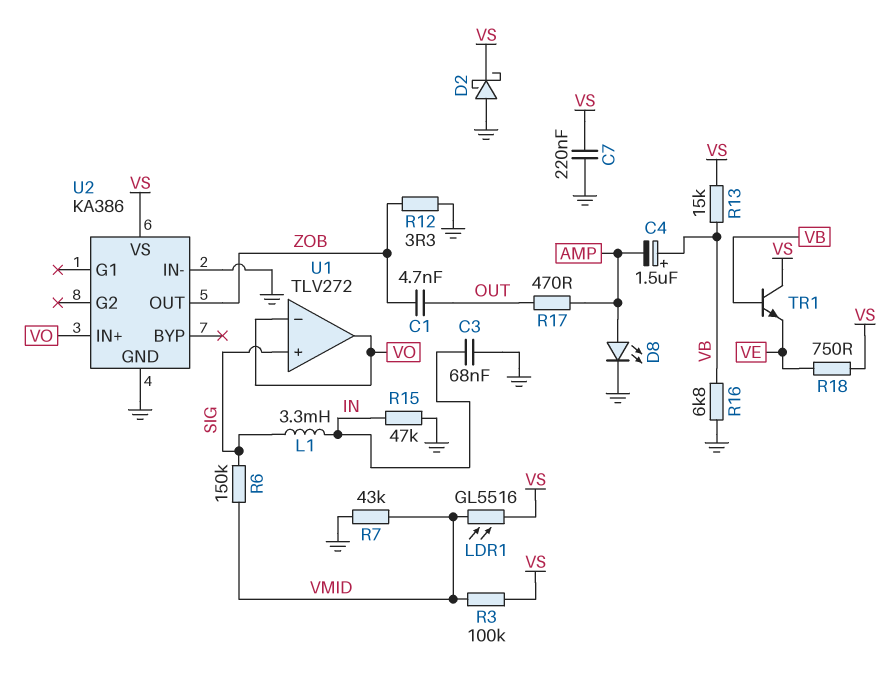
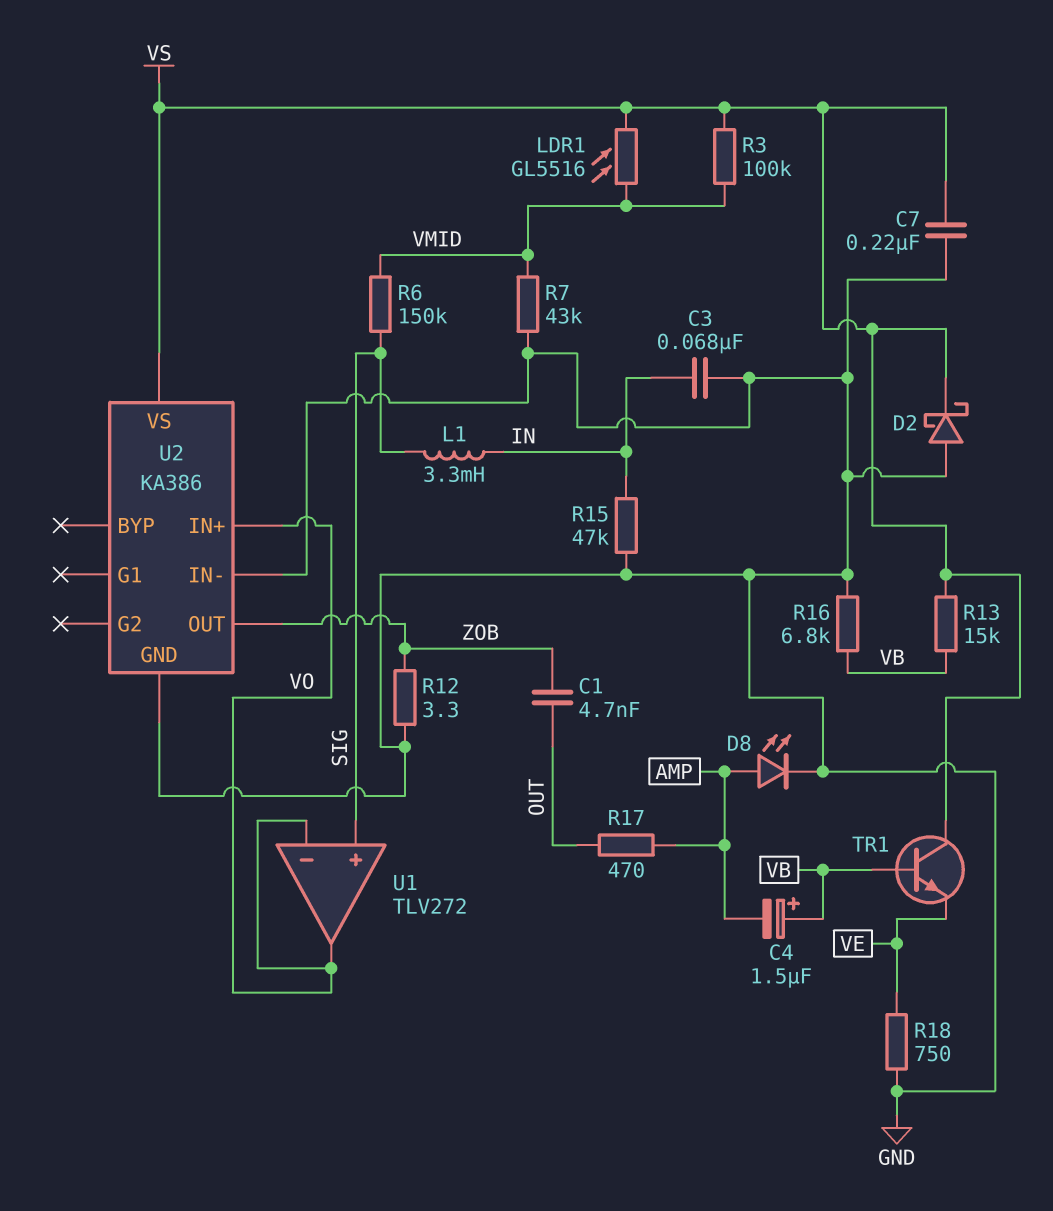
R18: 750 (VE, VS) -> 750 (GND, VE)

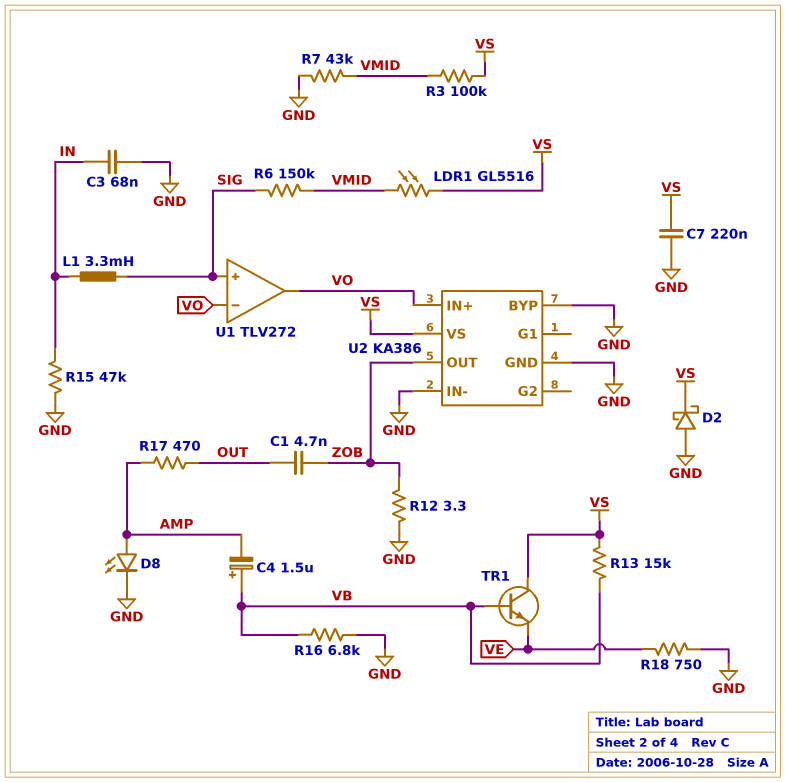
U2 pin BYP: none -> GND

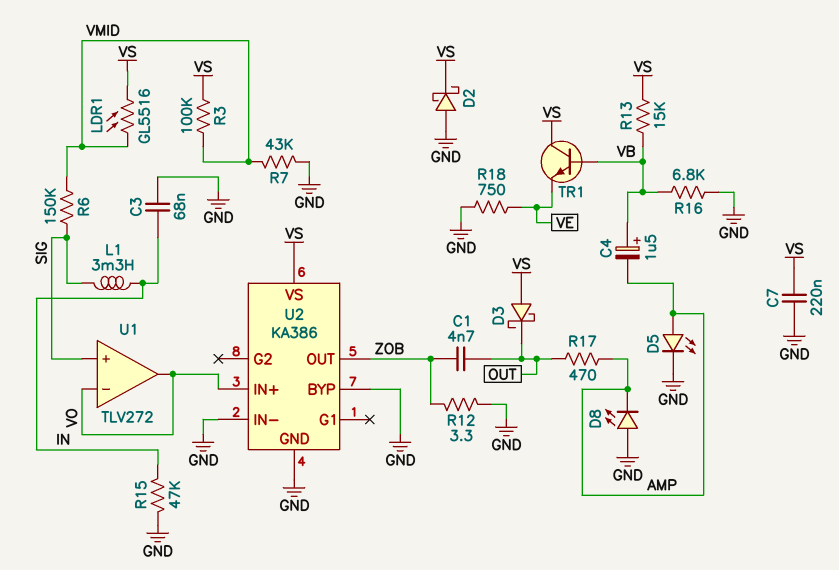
D3: none -> schottky (A VS, K OUT)
D5: none -> LED (A AMP, K GND)
D8: LED (A AMP, K GND) -> LED (A GND, K AMP)

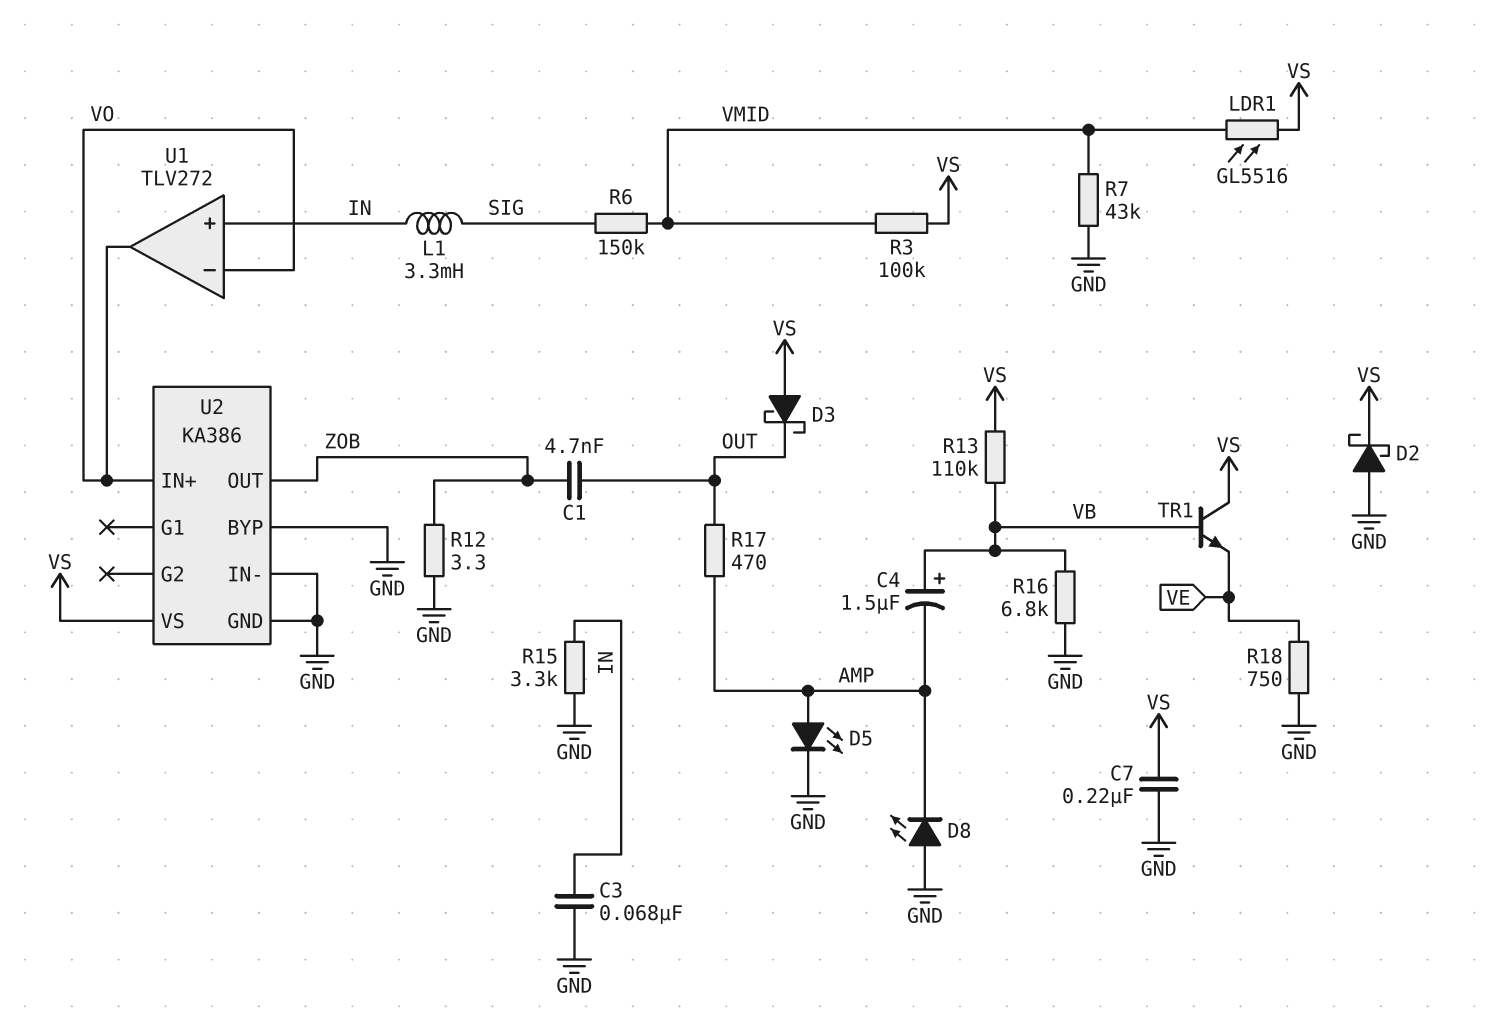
R13: 15k (VB, VS) -> 110k (VB, VS)
R15: 47k (GND, IN) -> 3.3k (GND, IN)
U1 pin in+: SIG -> IN

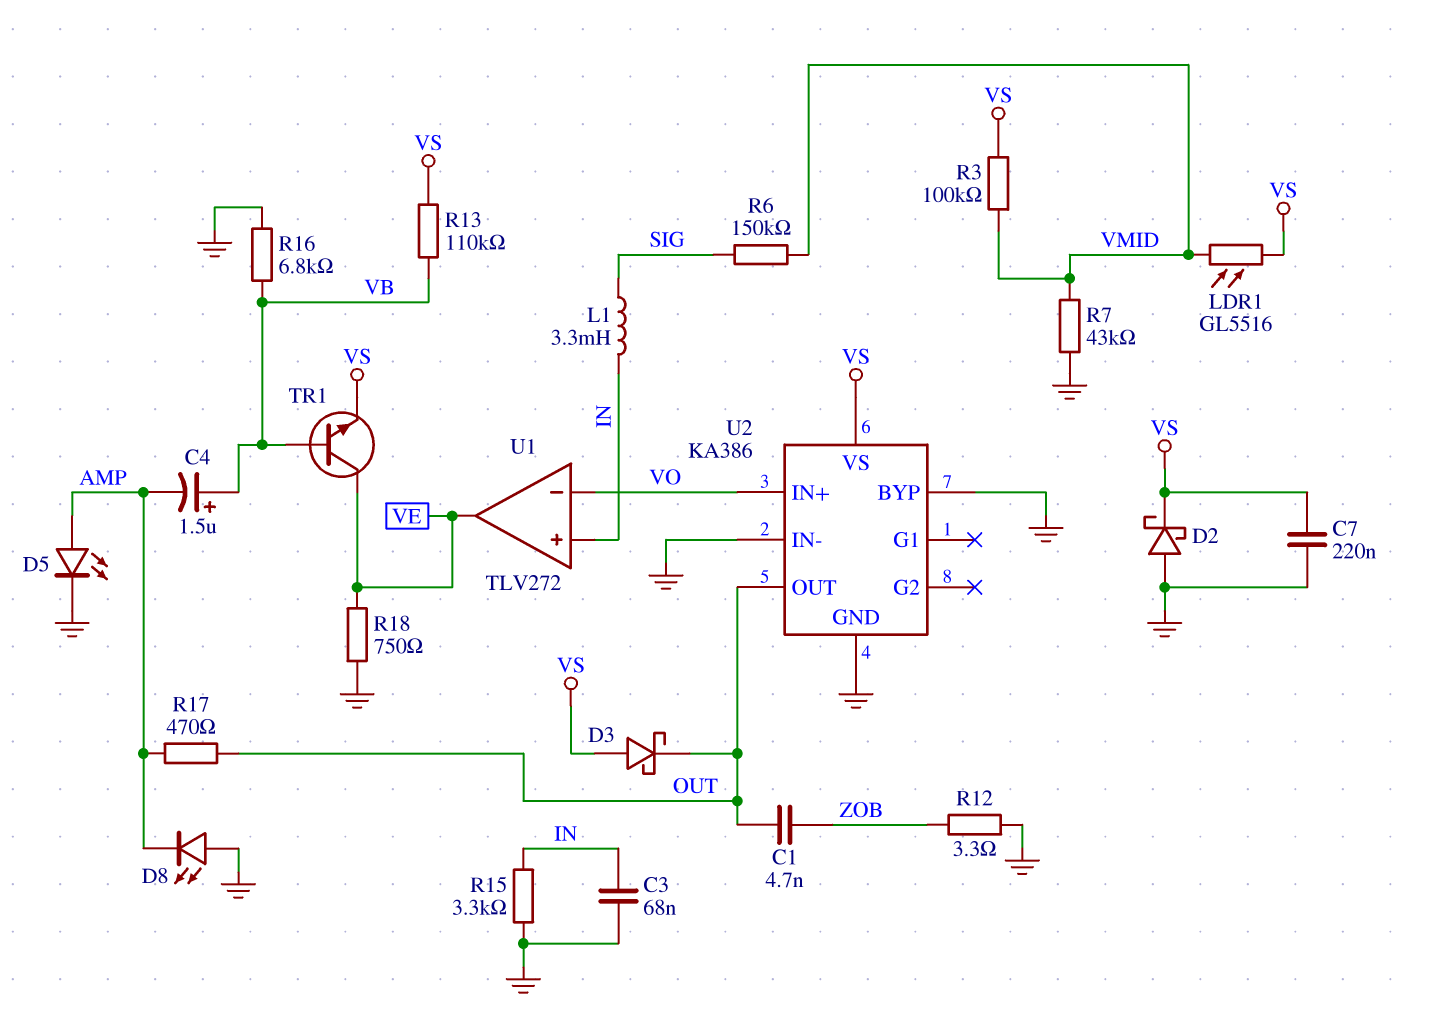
TR1: NPN (B VB, C VS, E VE) -> NPN (B VB, C VE, E VS)
U1 pin out: VO -> VE
U2 pin OUT: ZOB -> OUT

